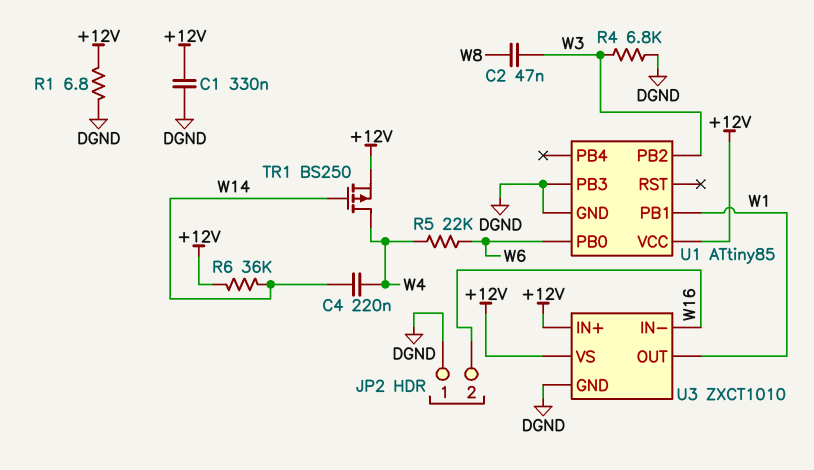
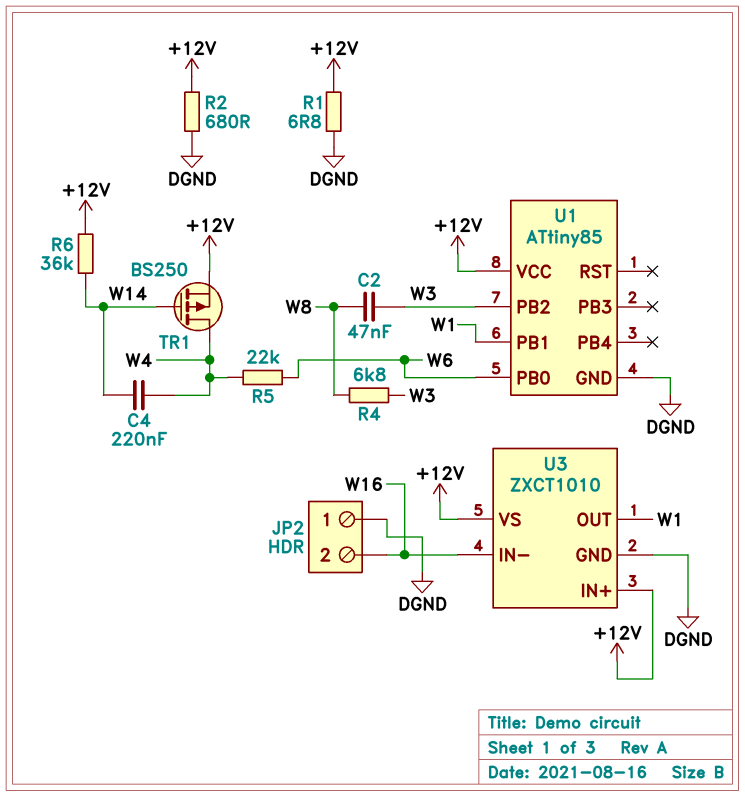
C1: 330nF (+12V, DGND) -> none
R2: none -> 680 (+12V, DGND)
R4: 6.8k (DGND, W3) -> 6.8k (W3, W8)
U1 pin PB3: DGND -> none

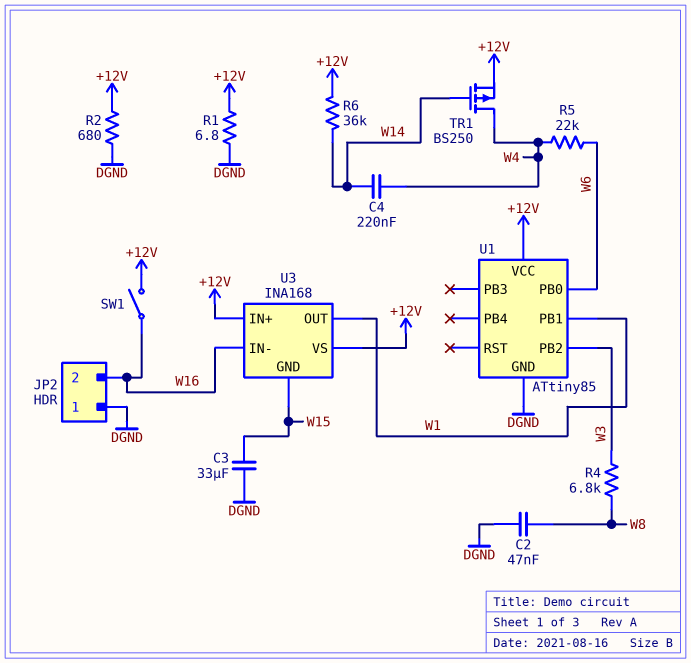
C2: 47nF (W3, W8) -> 47nF (DGND, W8)
C3: none -> 33uF (DGND, W15)
SW1: none -> switch (+12V, W16)
U3: ZXCT1010 -> INA168
U3 pin GND: DGND -> W15

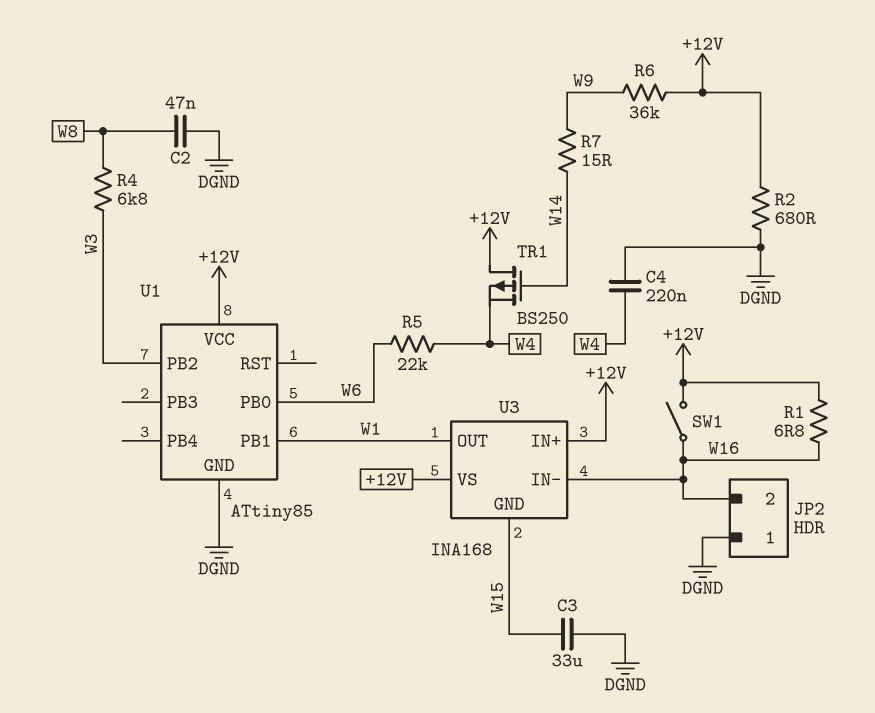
C4: 220nF (W4, W14) -> 220nF (DGND, W4)
R1: 6.8 (+12V, DGND) -> 6.8 (+12V, W16)
R6: 36k (+12V, W14) -> 36k (+12V, W9)
R7: none -> 15 (W9, W14)
TR1: PMOS BS250 (G W14, D W4, S +12V) -> PMOS BS250 (G W14, D +12V, S W4)

